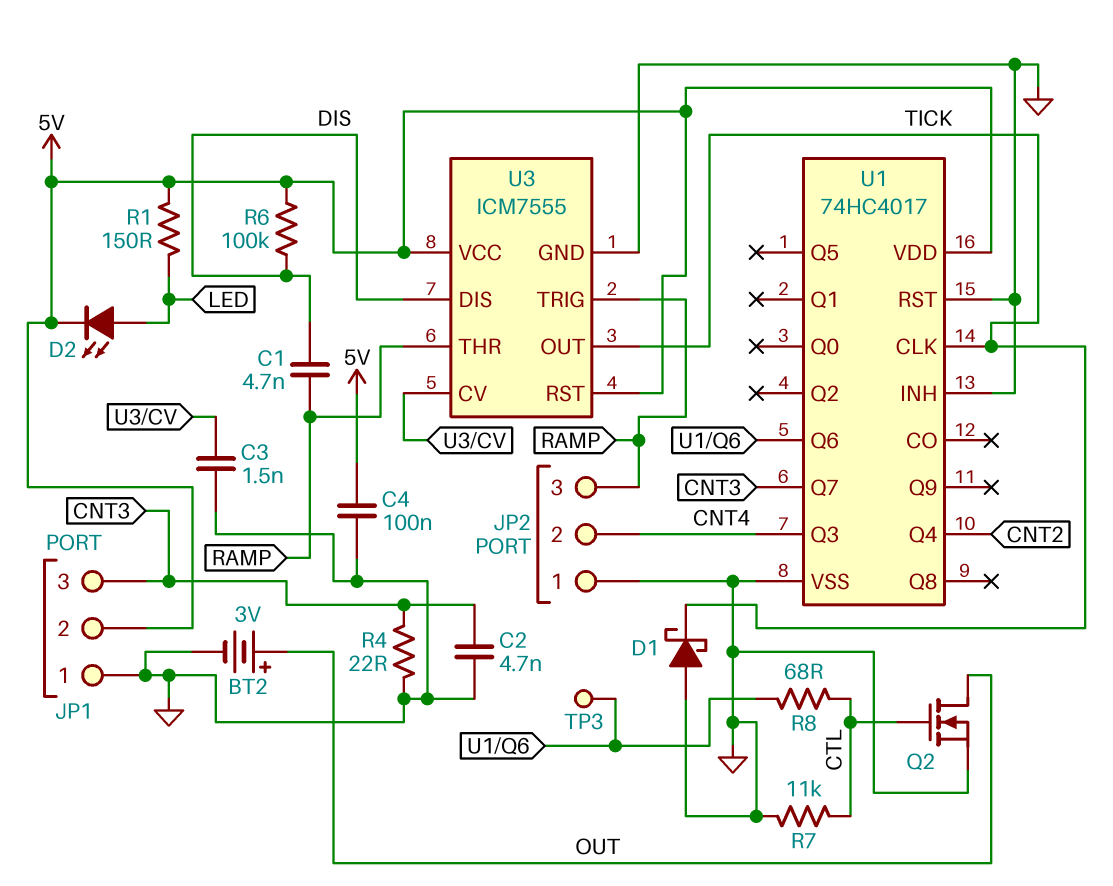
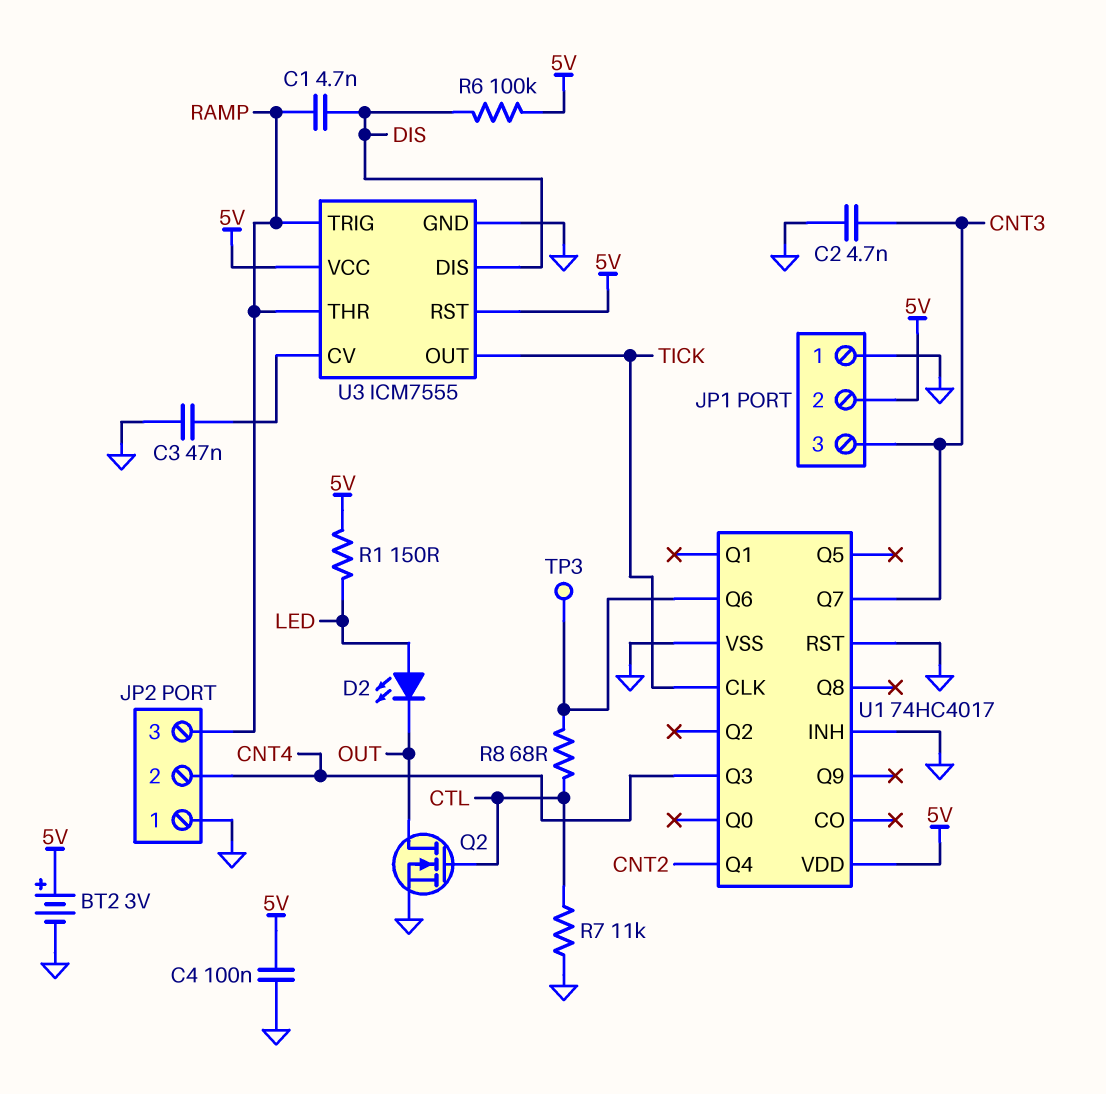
BT2: 3V (plus OUT, minus GND) -> 3V (plus 5V, minus GND)
C3: 1.5nF (GND, U3/CV) -> 47nF (GND, U3/CV)
D1: schottky (A GND, K TICK) -> none
D2: LED (A LED, K 5V) -> LED (A LED, K OUT)
R4: 22 (CNT3, GND) -> none

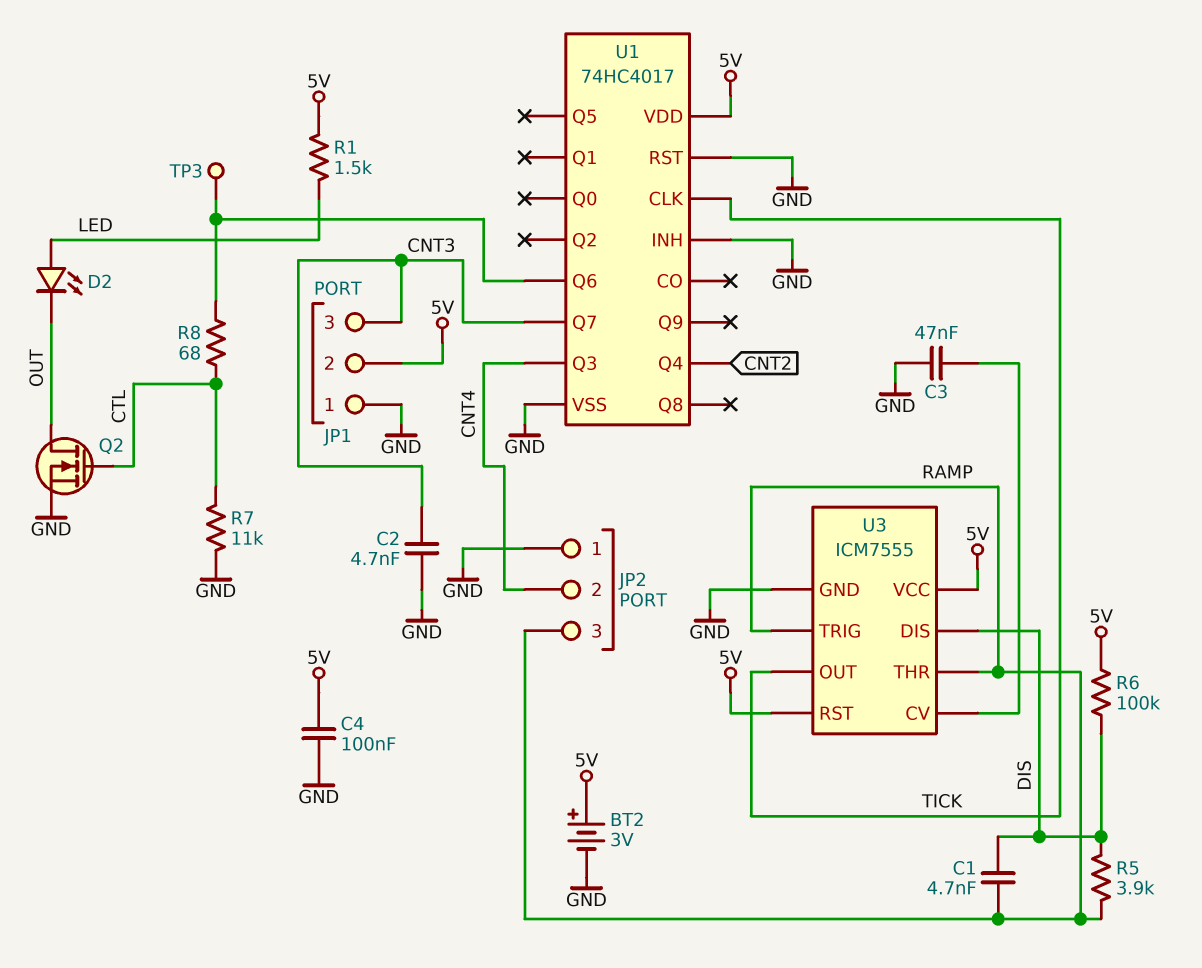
R1: 150 (5V, LED) -> 1.5k (5V, LED)
R5: none -> 3.9k (DIS, RAMP)

